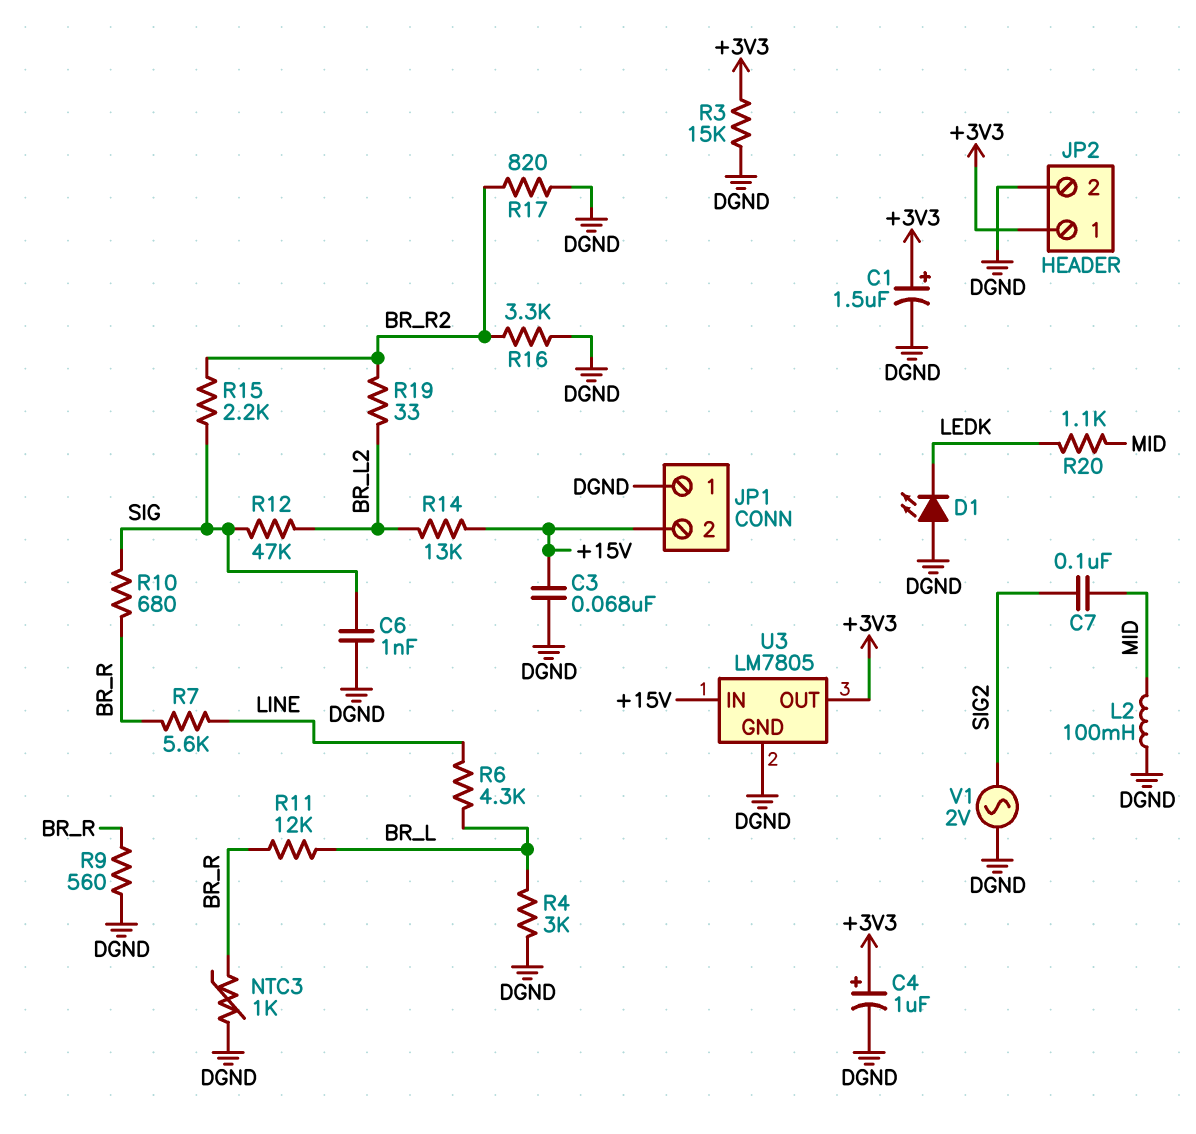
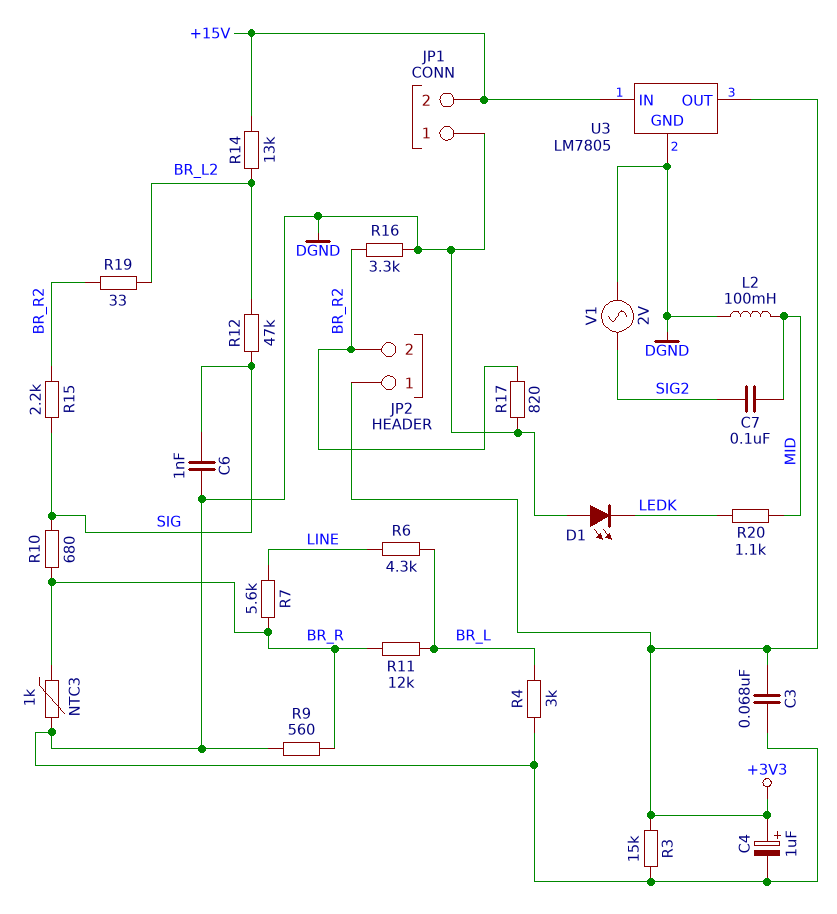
C1: 1.5uF (plus +3V3, minus DGND) -> none
C3: 68nF (+15V, DGND) -> 68nF (+3V3, DGND)
JP2 pin 2: DGND -> BR_R2

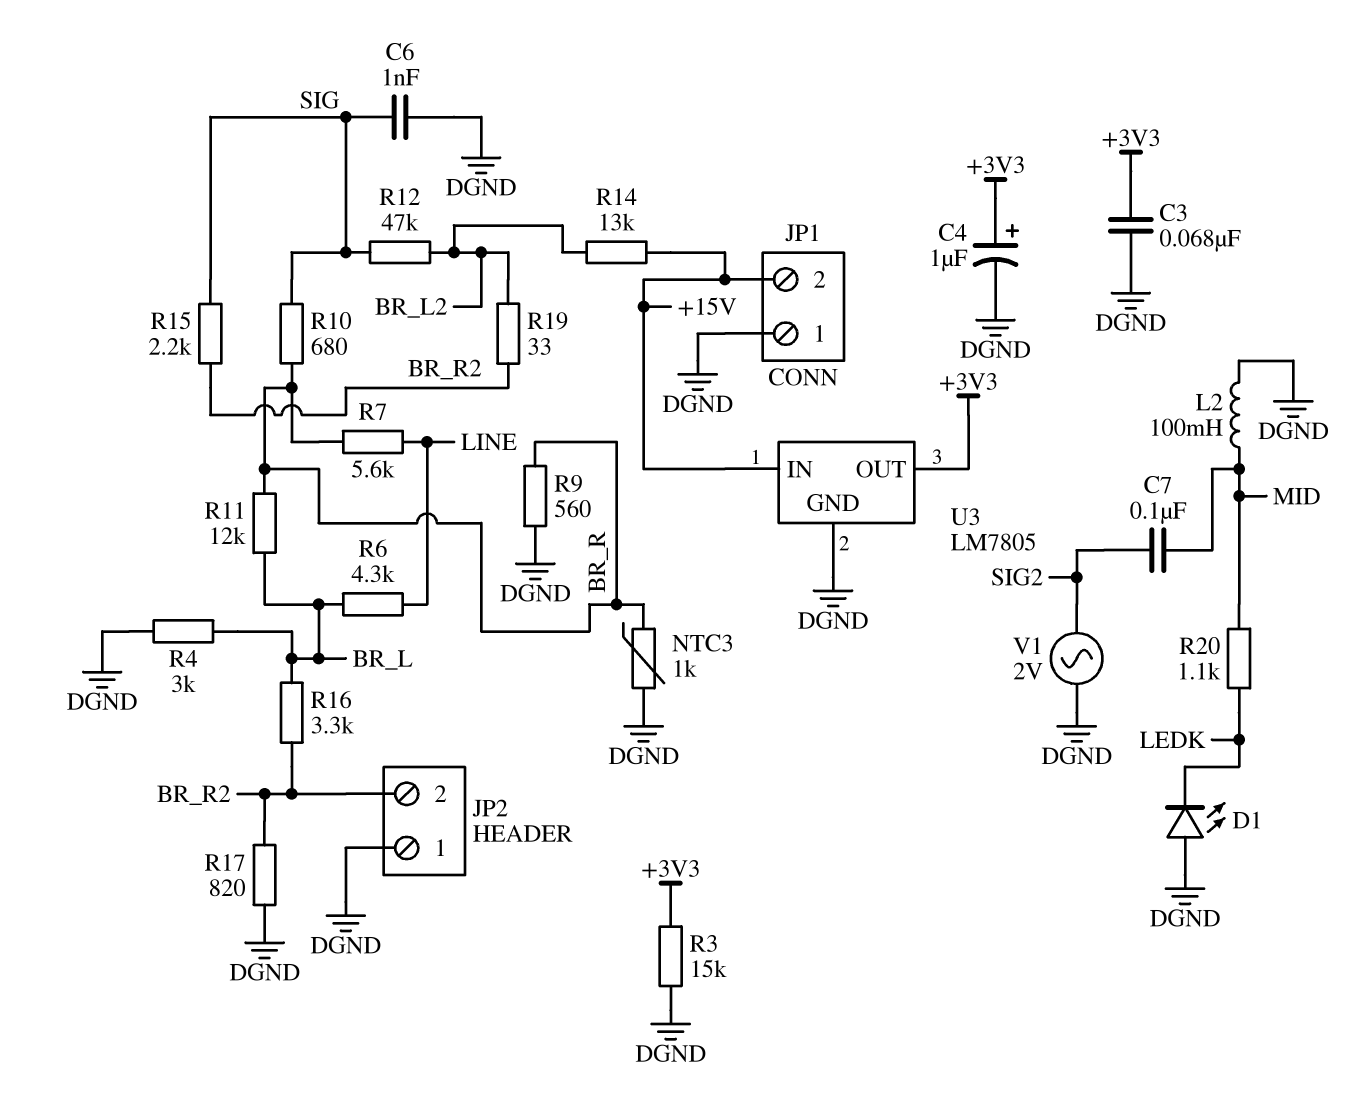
JP2 pin 1: +3V3 -> DGND
R16: 3.3k (BR_R2, DGND) -> 3.3k (BR_L, BR_R2)

